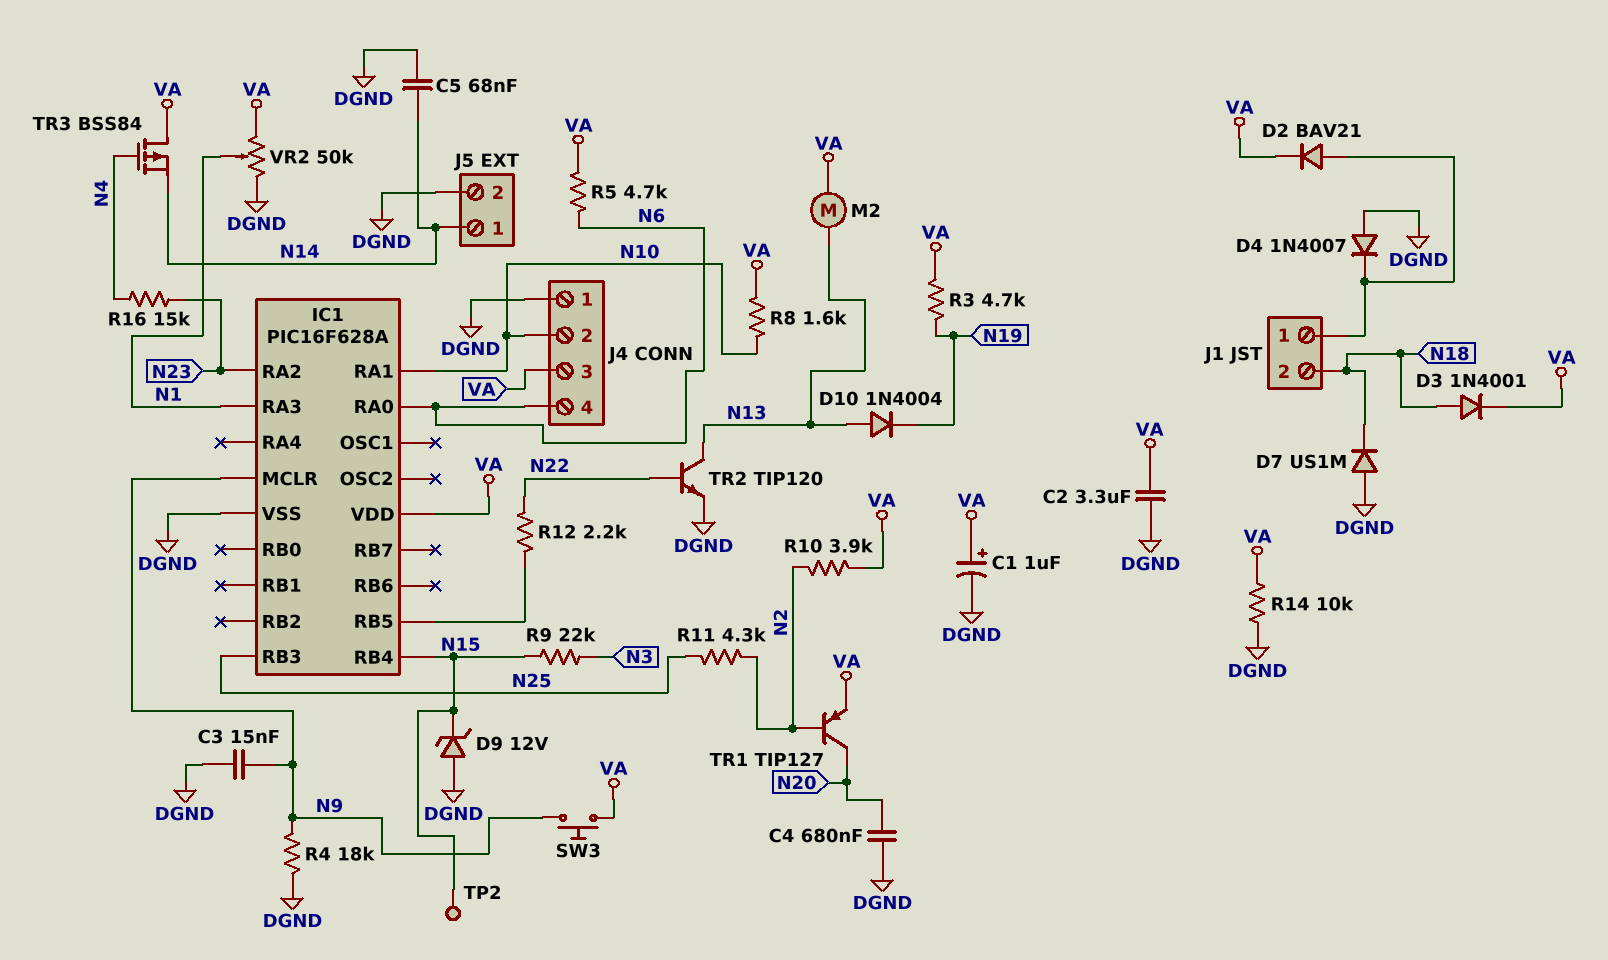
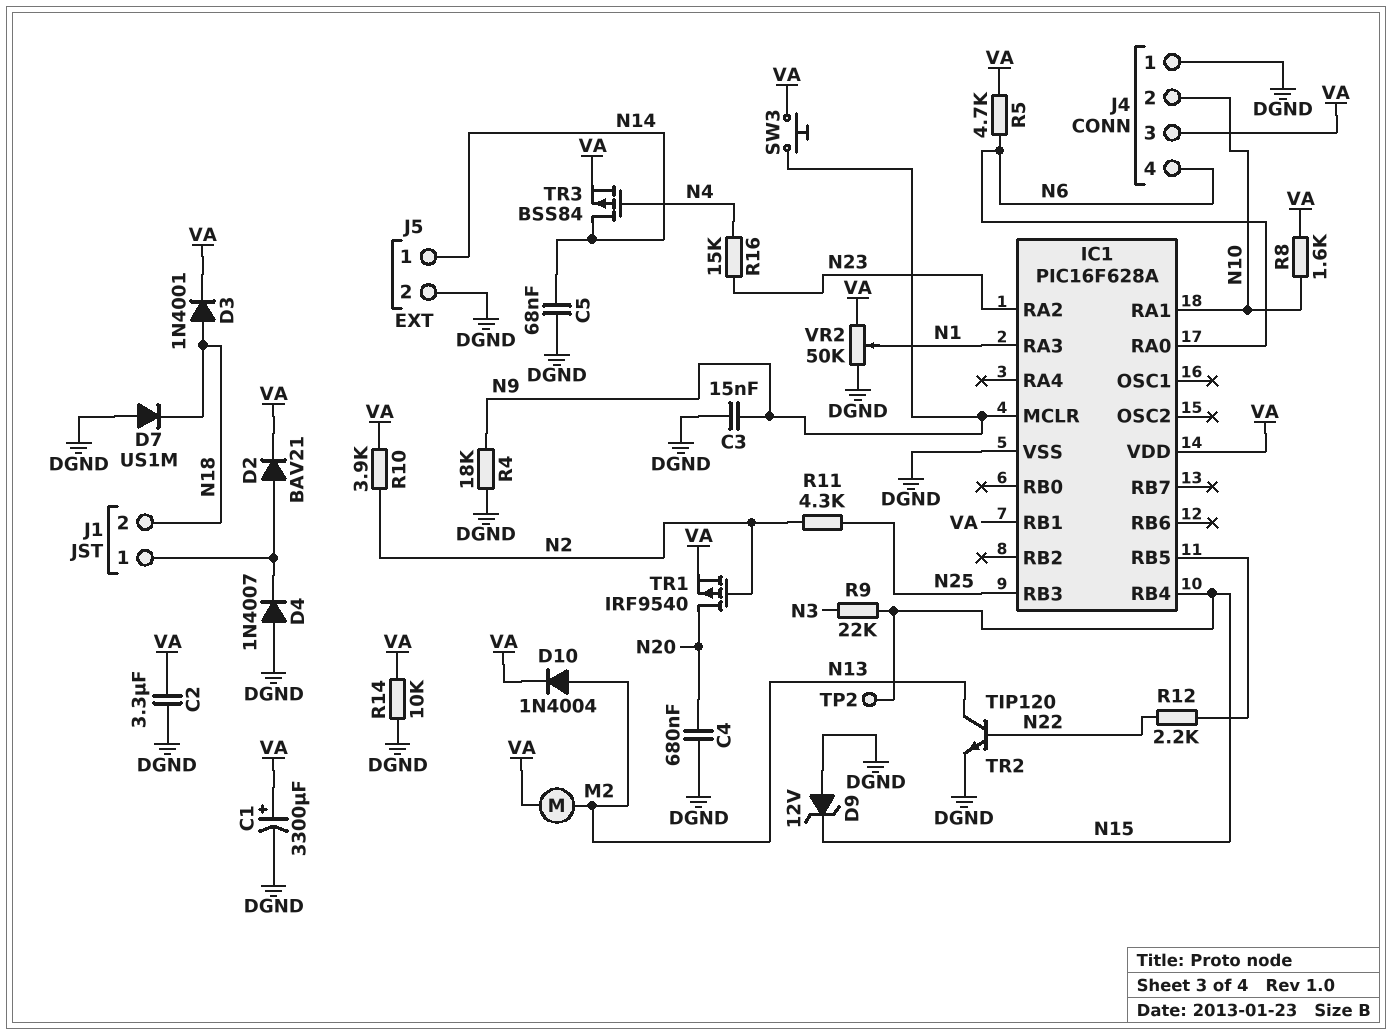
C1: 1uF (plus VA, minus DGND) -> 3300uF (plus VA, minus DGND)
D10: diode 1N4004 (A N13, K N19) -> diode 1N4004 (A N13, K VA)
IC1 pin RB1: none -> VA
R3: 4.7k (N19, VA) -> none
TR1: PNP TIP127 (B N2, C N20, E VA) -> PMOS IRF9540 (G N2, D N20, S VA)
TR3: PMOS BSS84 (G N4, D VA, S N14) -> PMOS BSS84 (G N4, D N14, S VA)

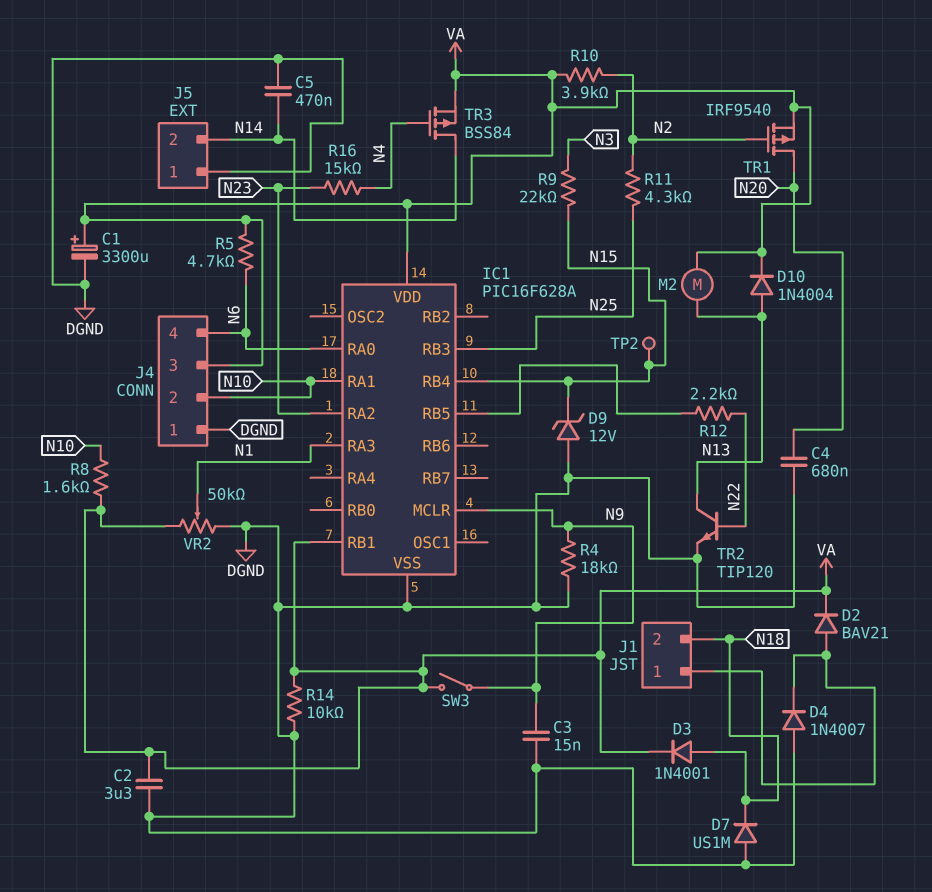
C5: 68nF (DGND, N14) -> 470nF (DGND, N14)
J5 pin 1: N14 -> DGND
J5 pin 2: DGND -> N14
SW3: button (N9, VA) -> switch (N9, VA)

